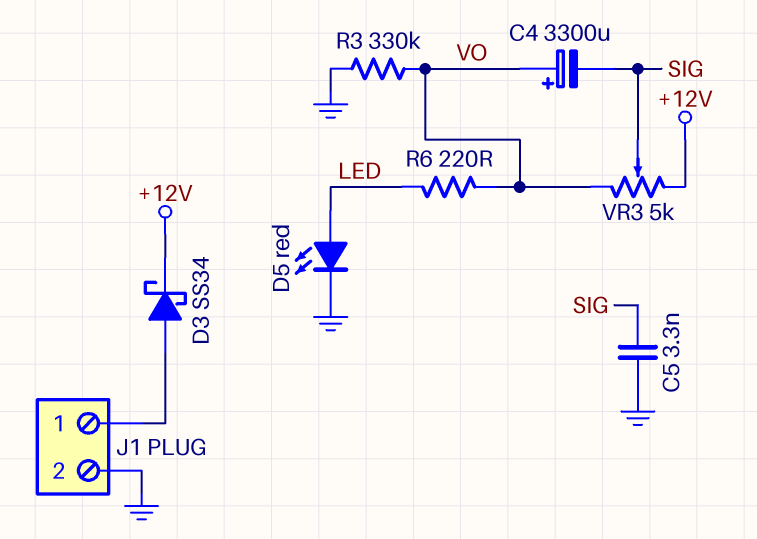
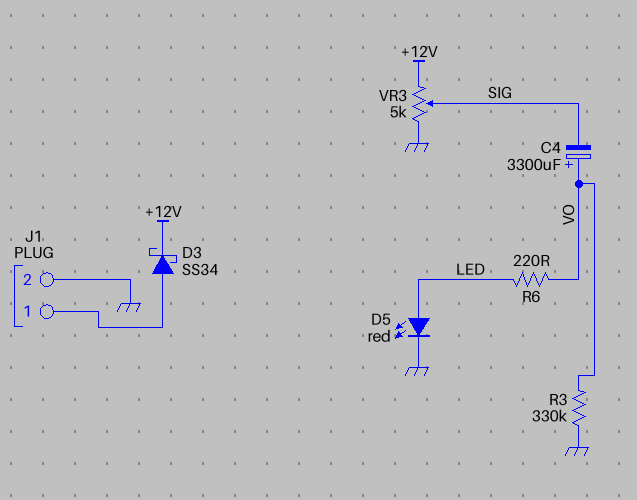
C5: 3.3nF (GND, SIG) -> none
VR3: 5k (+12V, VO, wiper SIG) -> 5k (+12V, GND, wiper SIG)

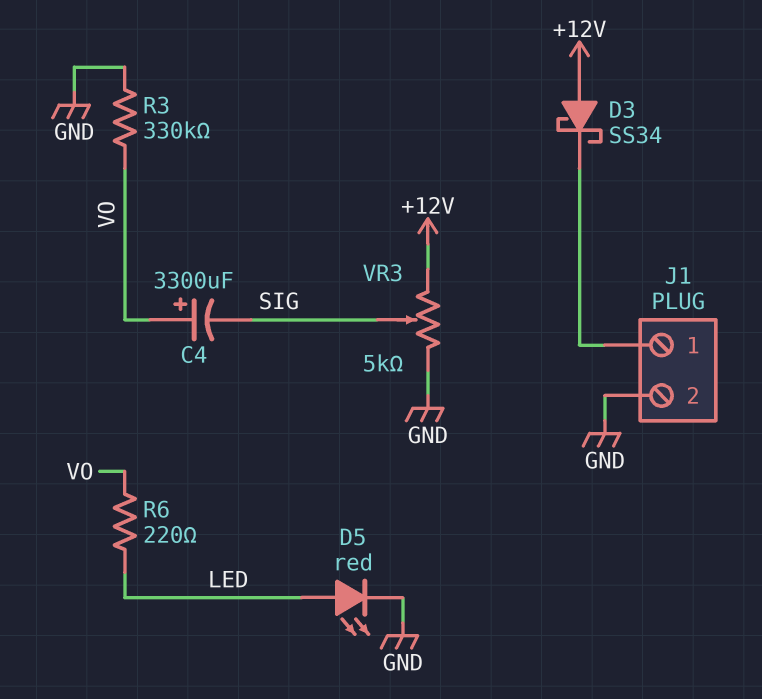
D3: schottky SS34 (A J1/1, K +12V) -> schottky SS34 (A +12V, K J1/1)

